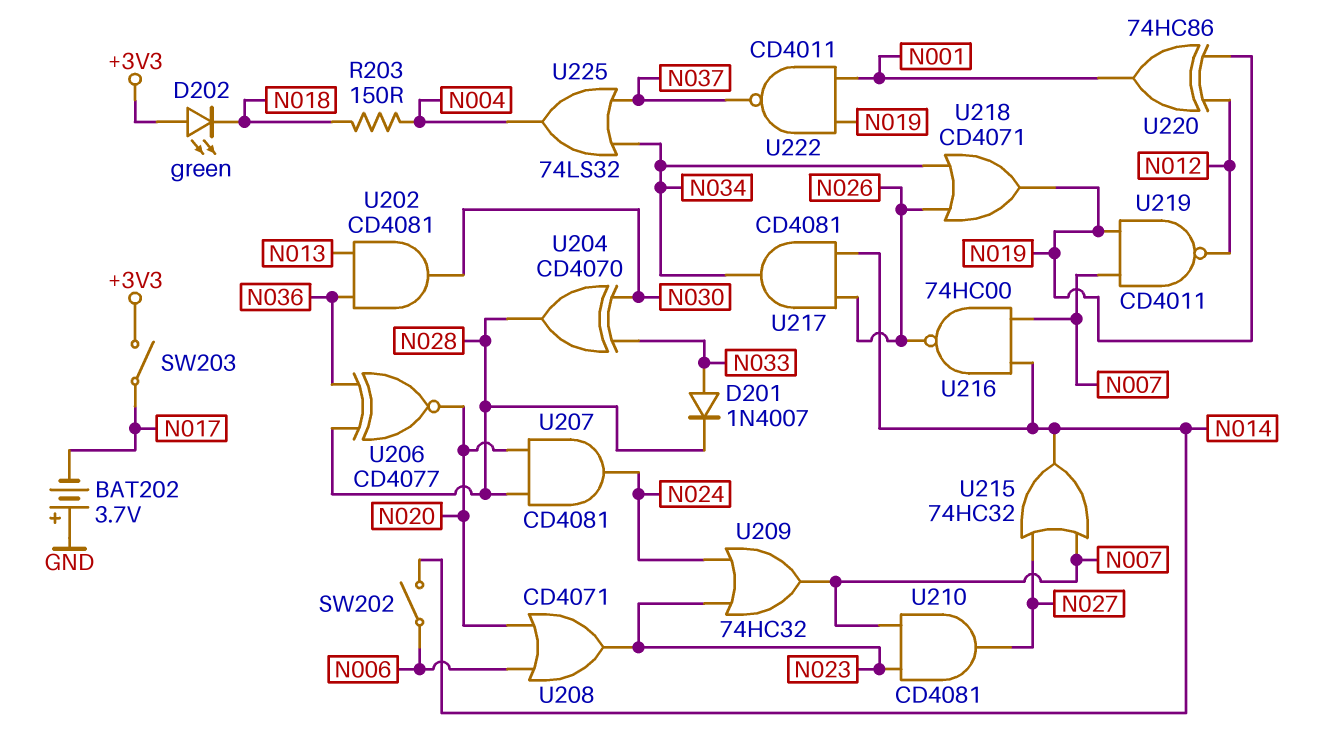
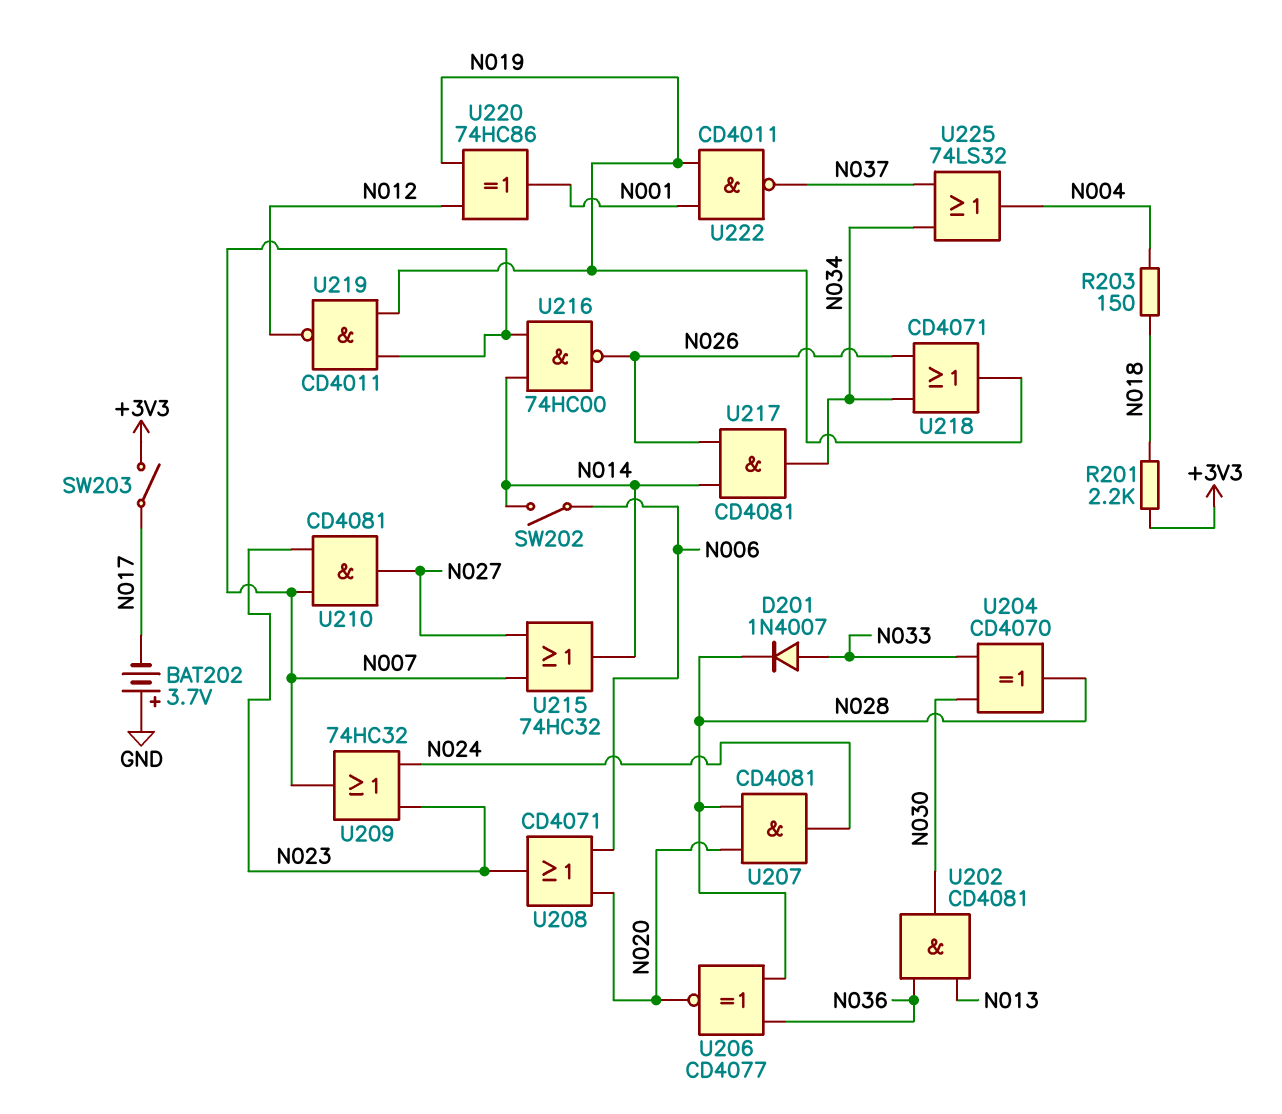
D202: LED green (A +3V3, K N018) -> none
R201: none -> 2.2k (+3V3, N018)

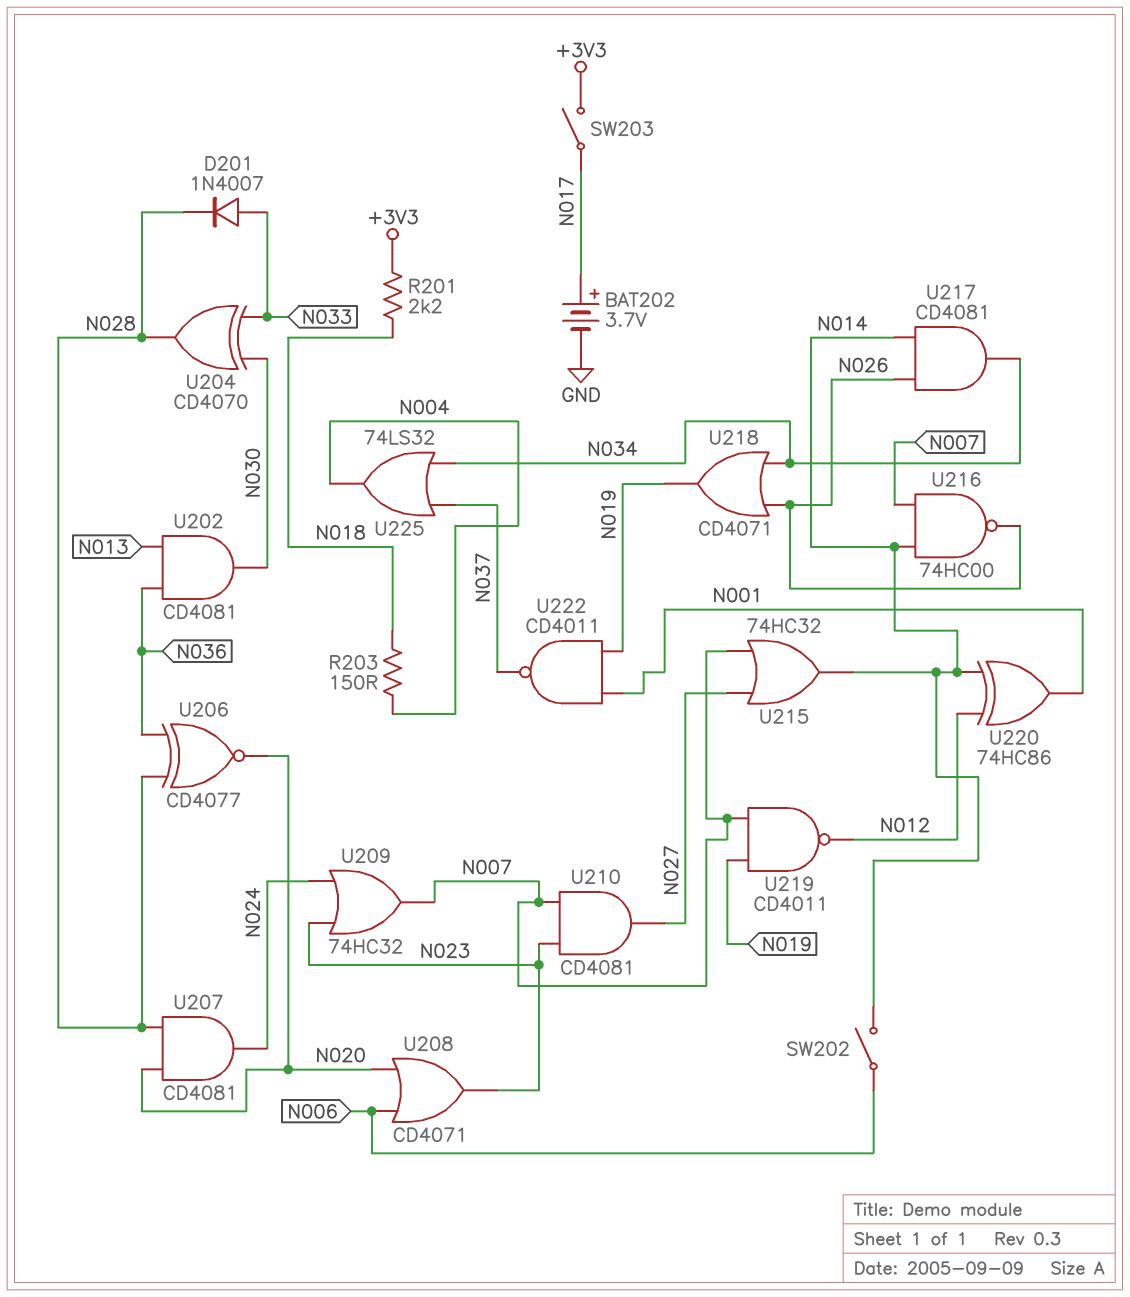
BAT202: 3.7V (plus GND, minus N017) -> 3.7V (plus N017, minus GND)
U220: XOR 74HC86 (in N012, in N019, out N001) -> XOR 74HC86 (in N012, in N014, out N001)

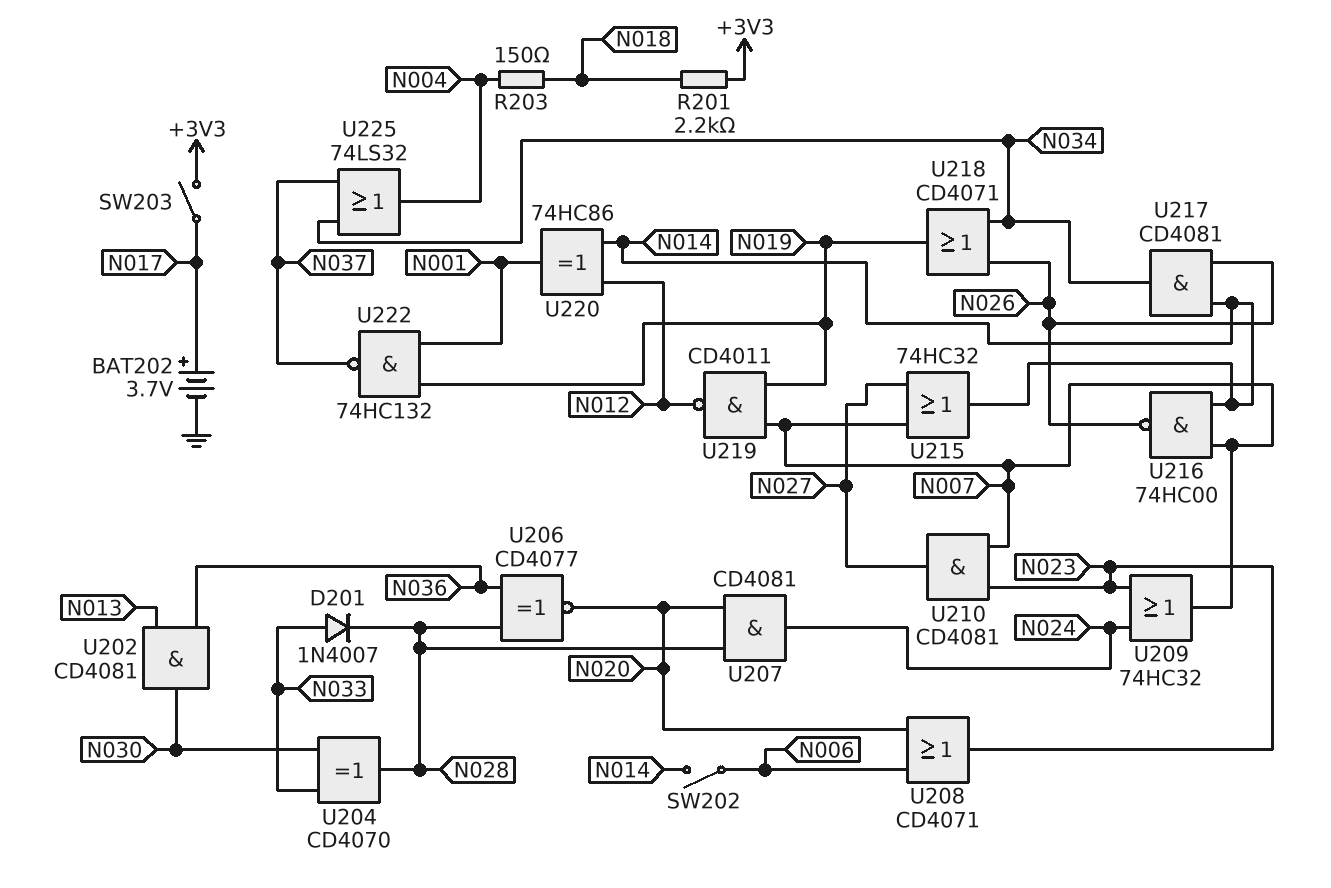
U222: NAND CD4011 (in N001, in N019, out N037) -> NAND 74HC132 (in N001, in N019, out N037)

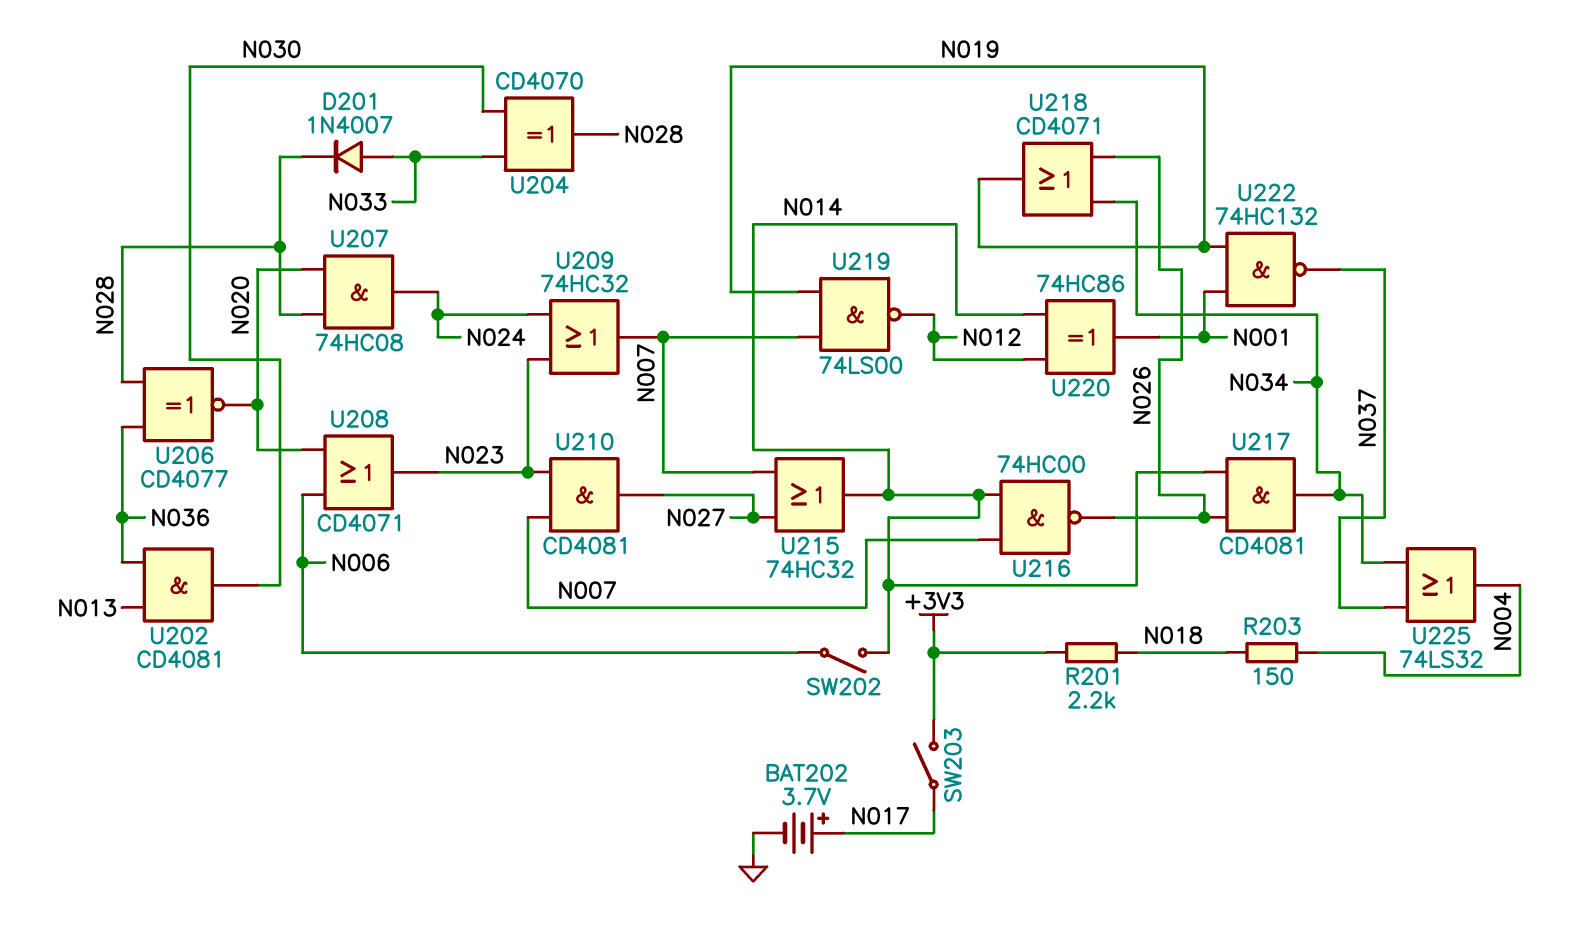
U207: AND CD4081 (in N020, in N028, out N024) -> AND 74HC08 (in N020, in N028, out N024)
U219: NAND CD4011 (in N007, in N019, out N012) -> NAND 74LS00 (in N007, in N019, out N012)

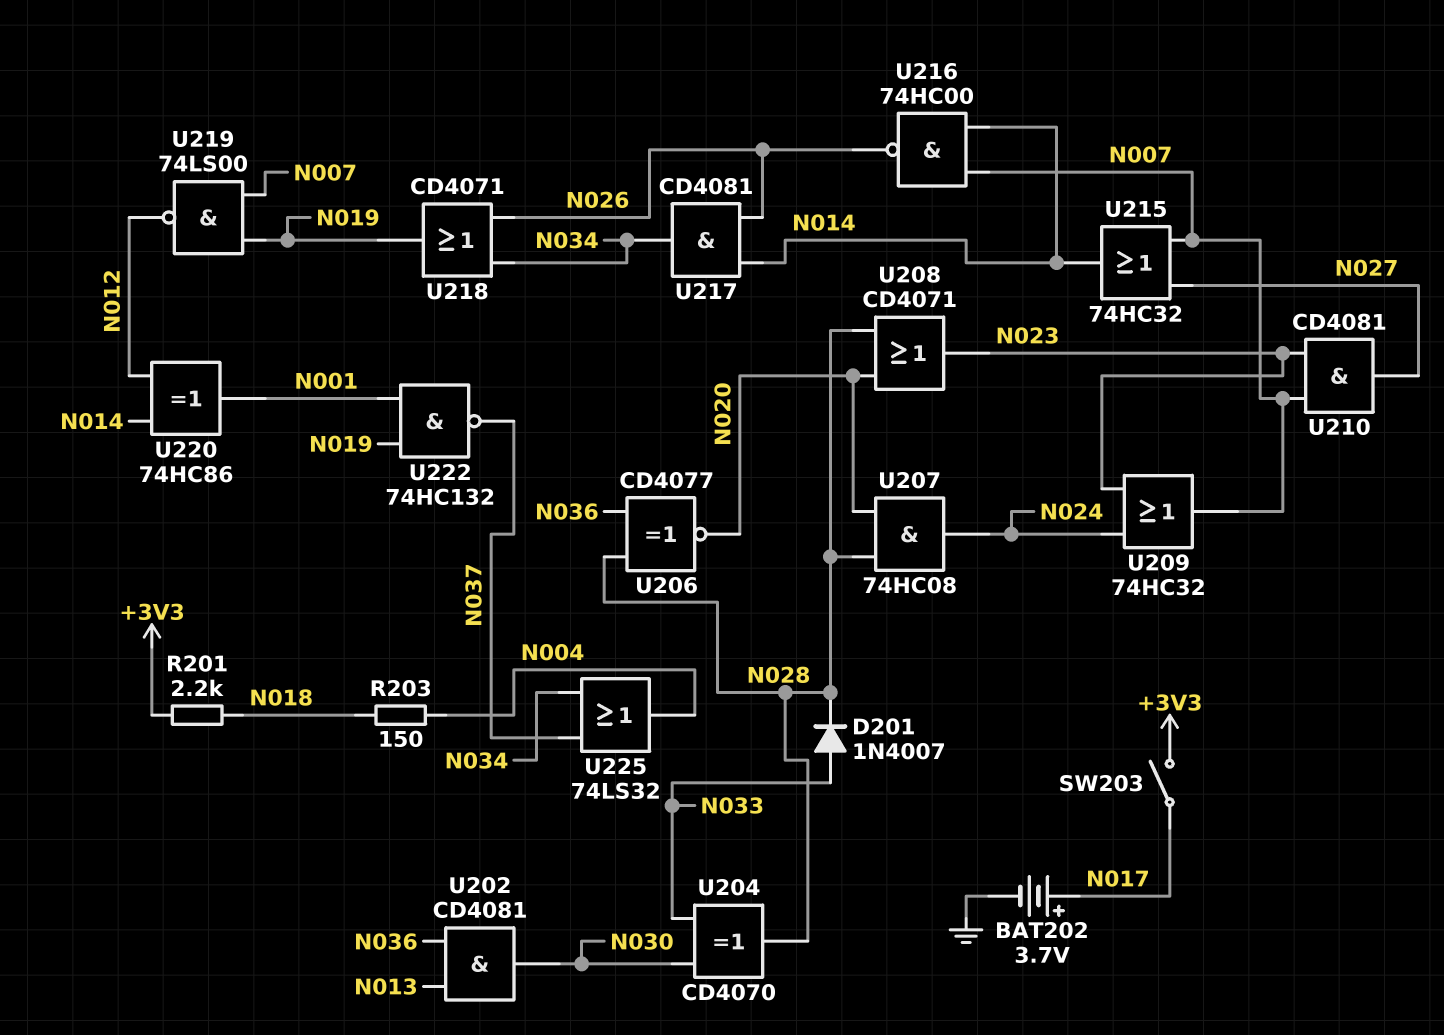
SW202: switch (N006, N014) -> none
U208: OR CD4071 (in N006, in N020, out N023) -> OR CD4071 (in N020, in N028, out N023)

